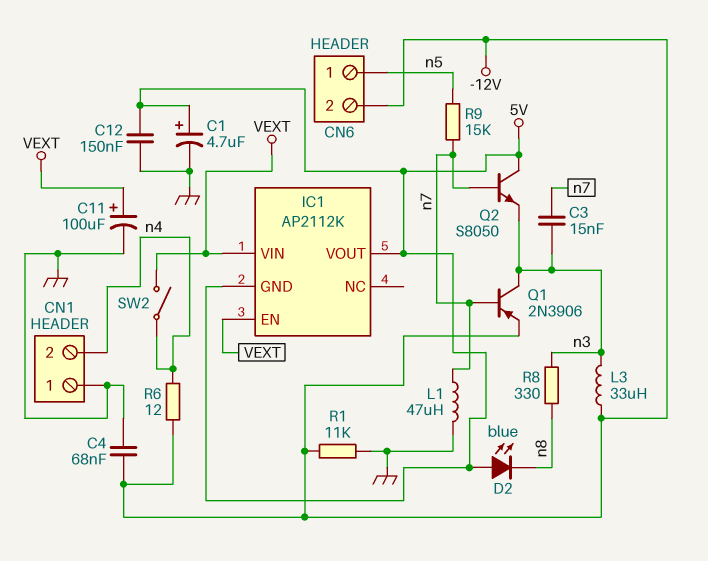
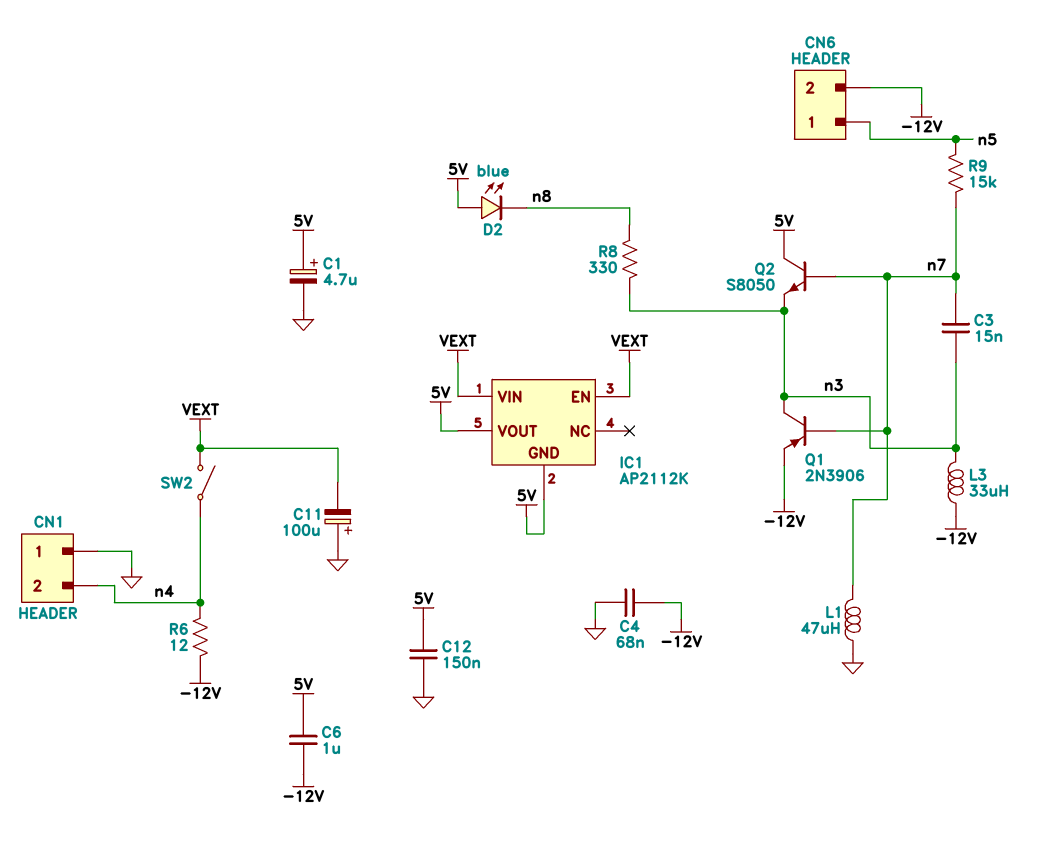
C6: none -> 1uF (-12V, 5V)
C11: 100uF (plus VEXT, minus GND) -> 100uF (plus GND, minus VEXT)
R1: 11k (-12V, GND) -> none

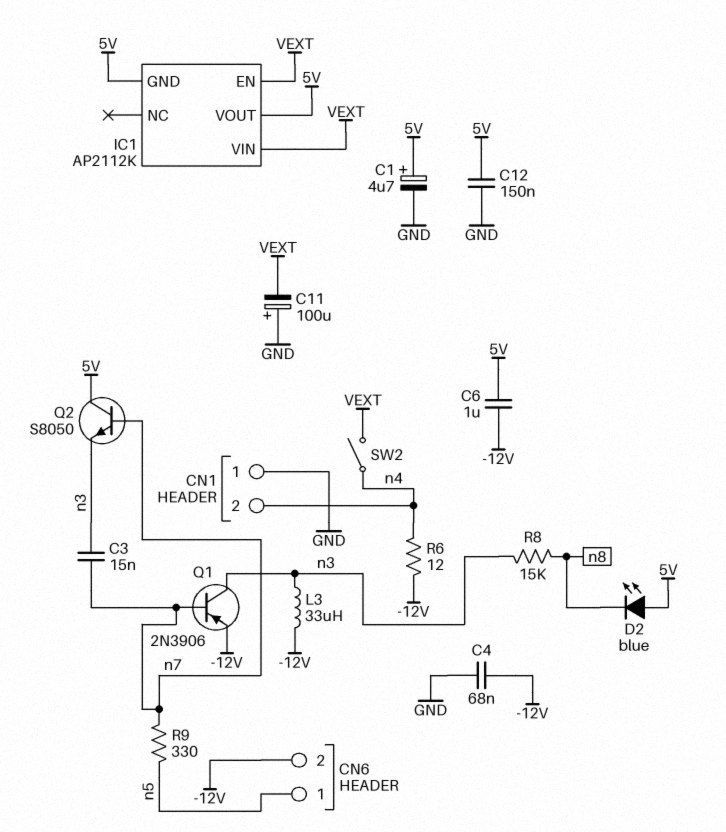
L1: 47uH (GND, n7) -> none
R8: 330 (n3, n8) -> 15k (n3, n8)
R9: 15k (n5, n7) -> 330 (n5, n7)

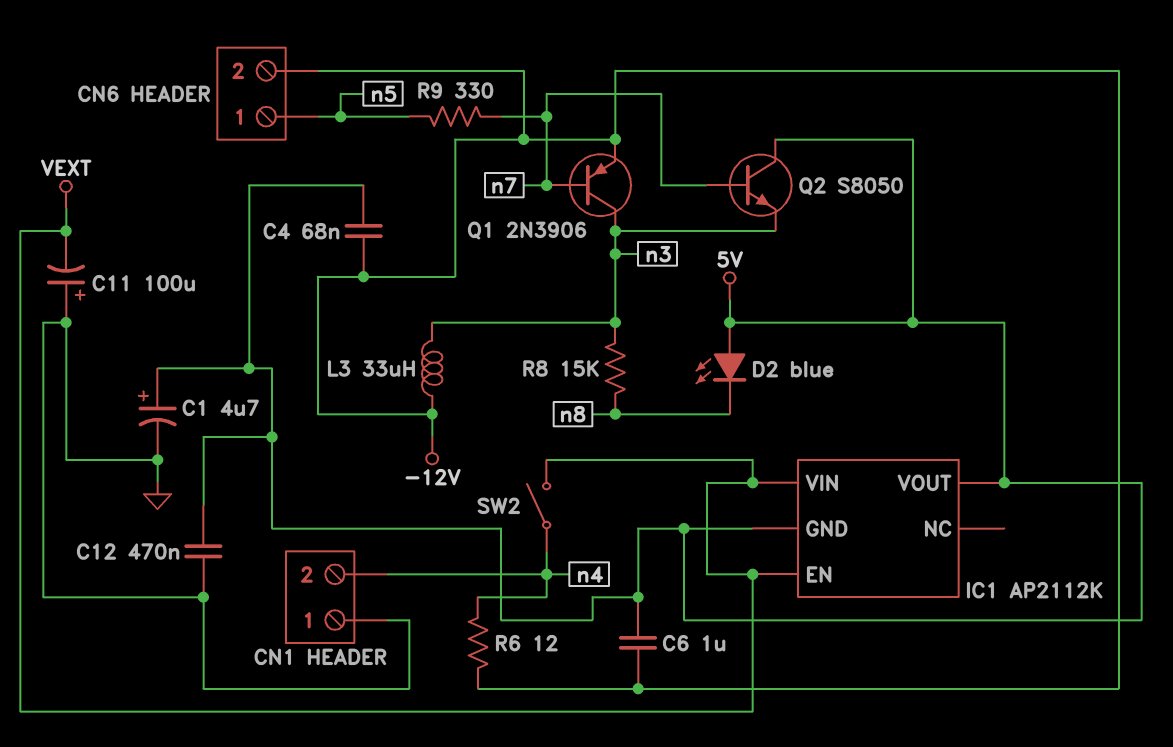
C3: 15nF (n3, n7) -> none
C4: 68nF (-12V, GND) -> 68nF (-12V, 5V)
C12: 150nF (5V, GND) -> 470nF (5V, GND)

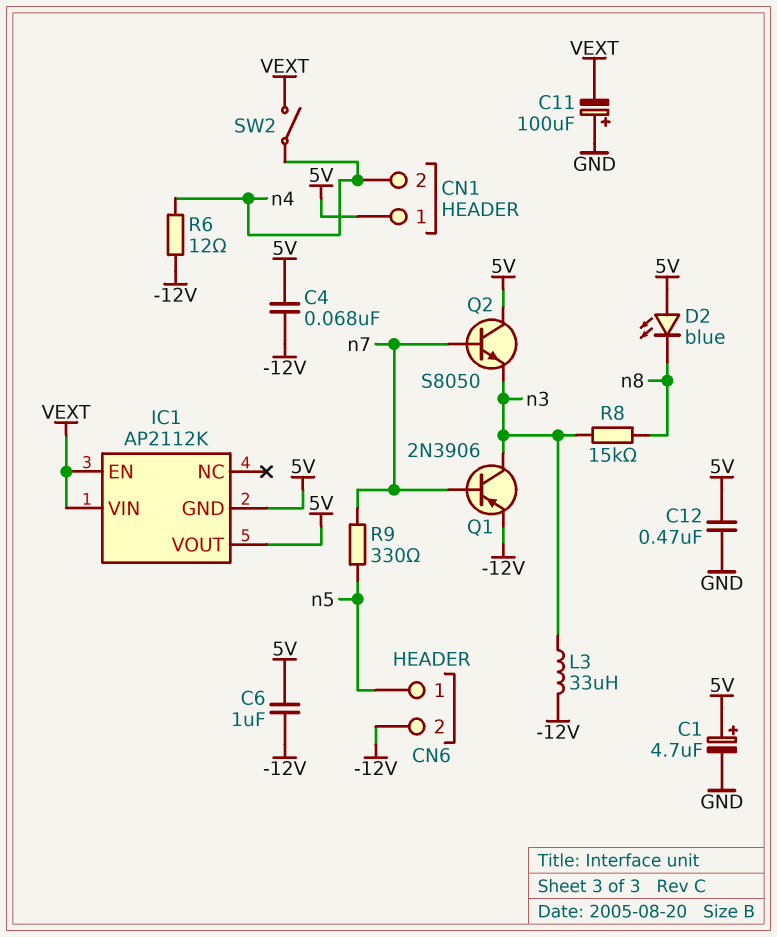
CN1 pin 1: GND -> 5V

